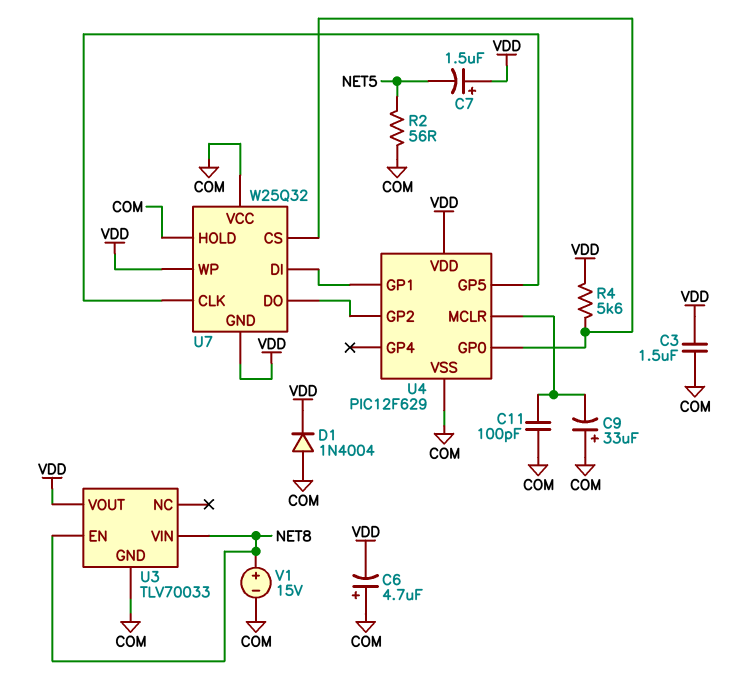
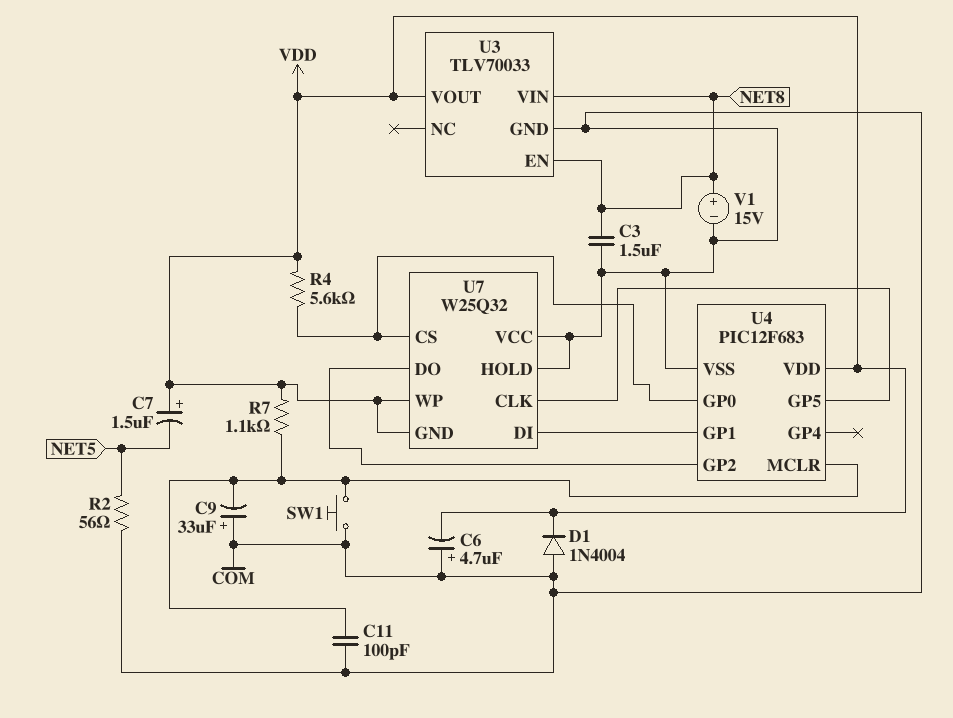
C3: 1.5uF (COM, VDD) -> 1.5uF (COM, NET8)
R7: none -> 1.1k (U4/MCLR, VDD)
SW1: none -> button (COM, U4/MCLR)
U4: PIC12F629 -> PIC12F683

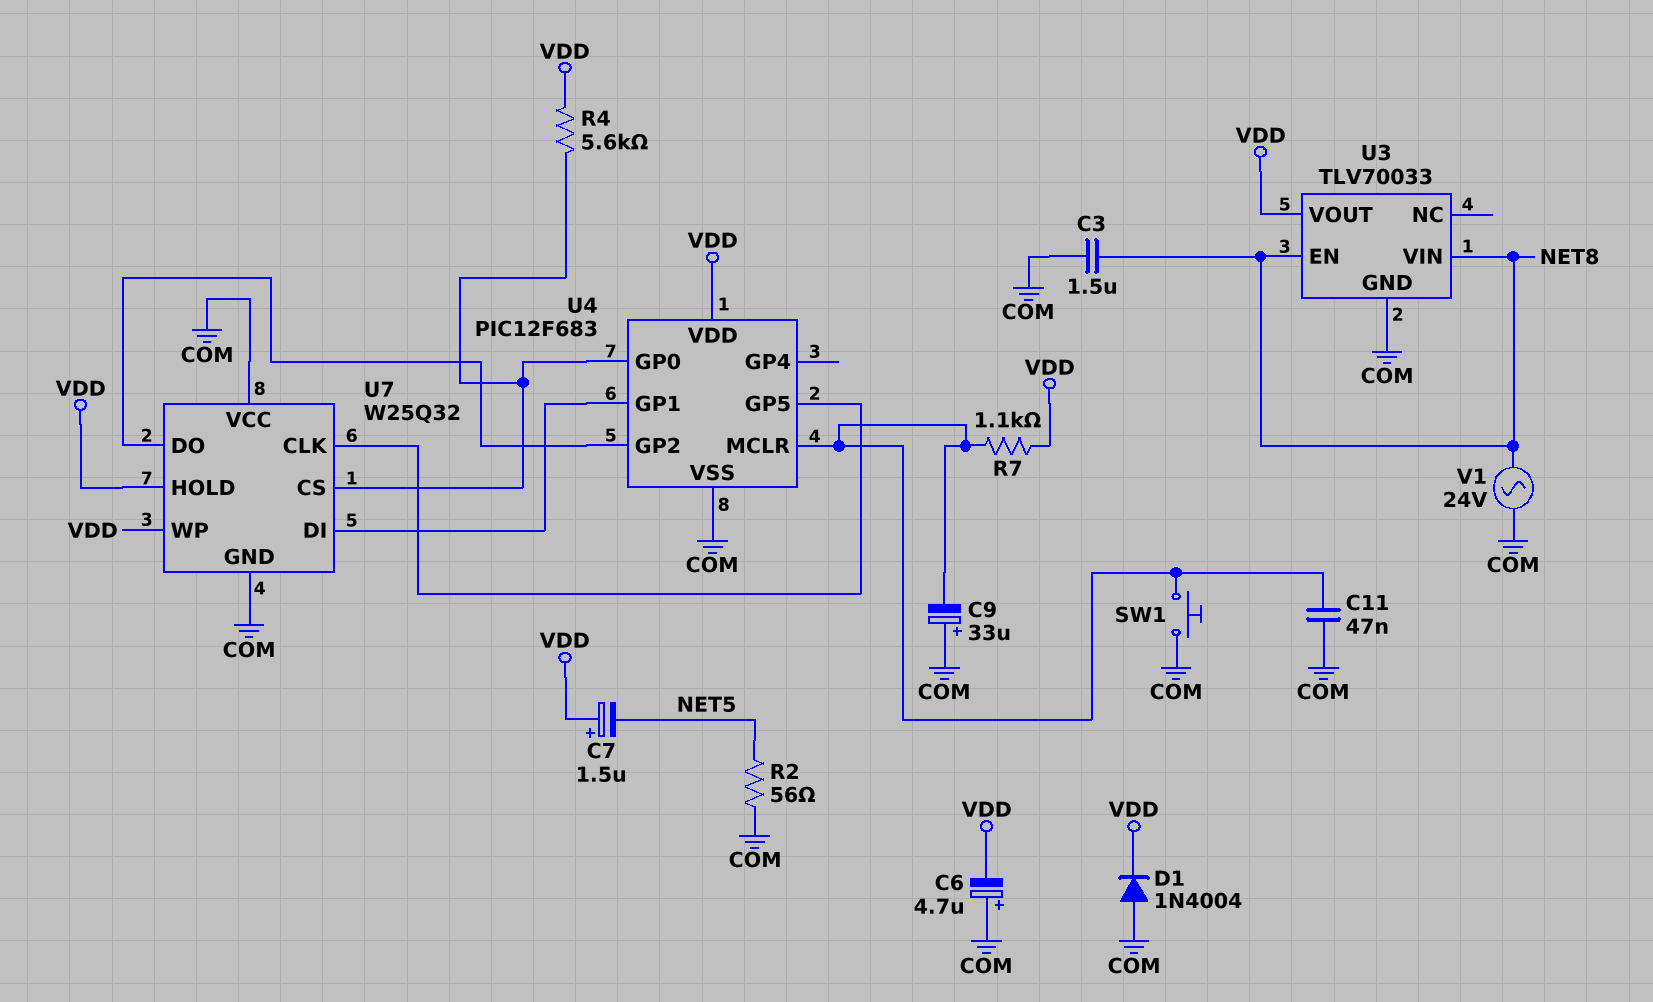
C11: 100pF (COM, U4/MCLR) -> 47nF (COM, U4/MCLR)
U7 pin GND: VDD -> COM
U7 pin HOLD: COM -> VDD
V1: 15V (plus NET8, minus COM) -> AC 24V (COM, NET8)

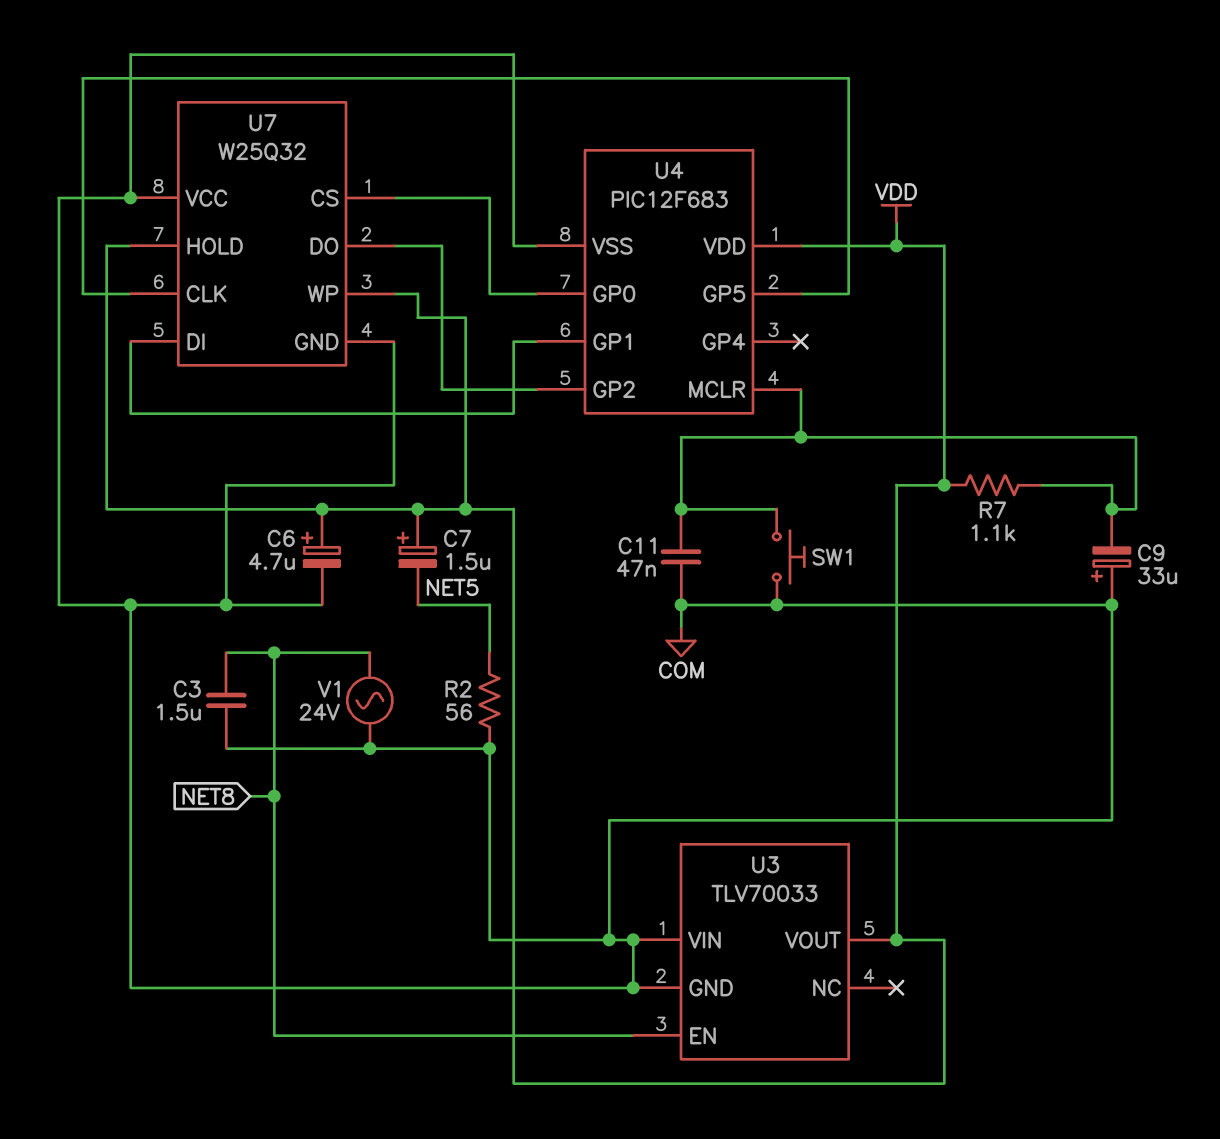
C6: 4.7uF (plus COM, minus VDD) -> 4.7uF (plus VDD, minus COM)
D1: diode 1N4004 (A COM, K VDD) -> none
R4: 5.6k (U4/GP0, VDD) -> none
U3 pin VIN: NET8 -> COM

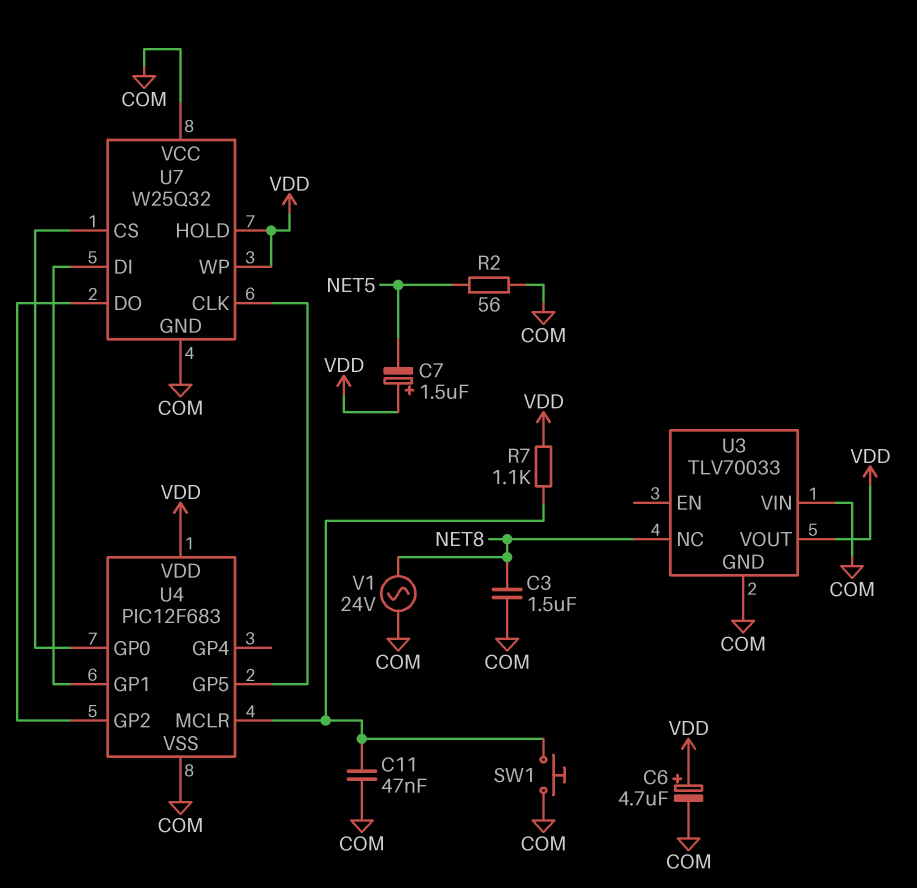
C9: 33uF (plus COM, minus U4/MCLR) -> none
U3 pin EN: NET8 -> none
U3 pin NC: none -> NET8

